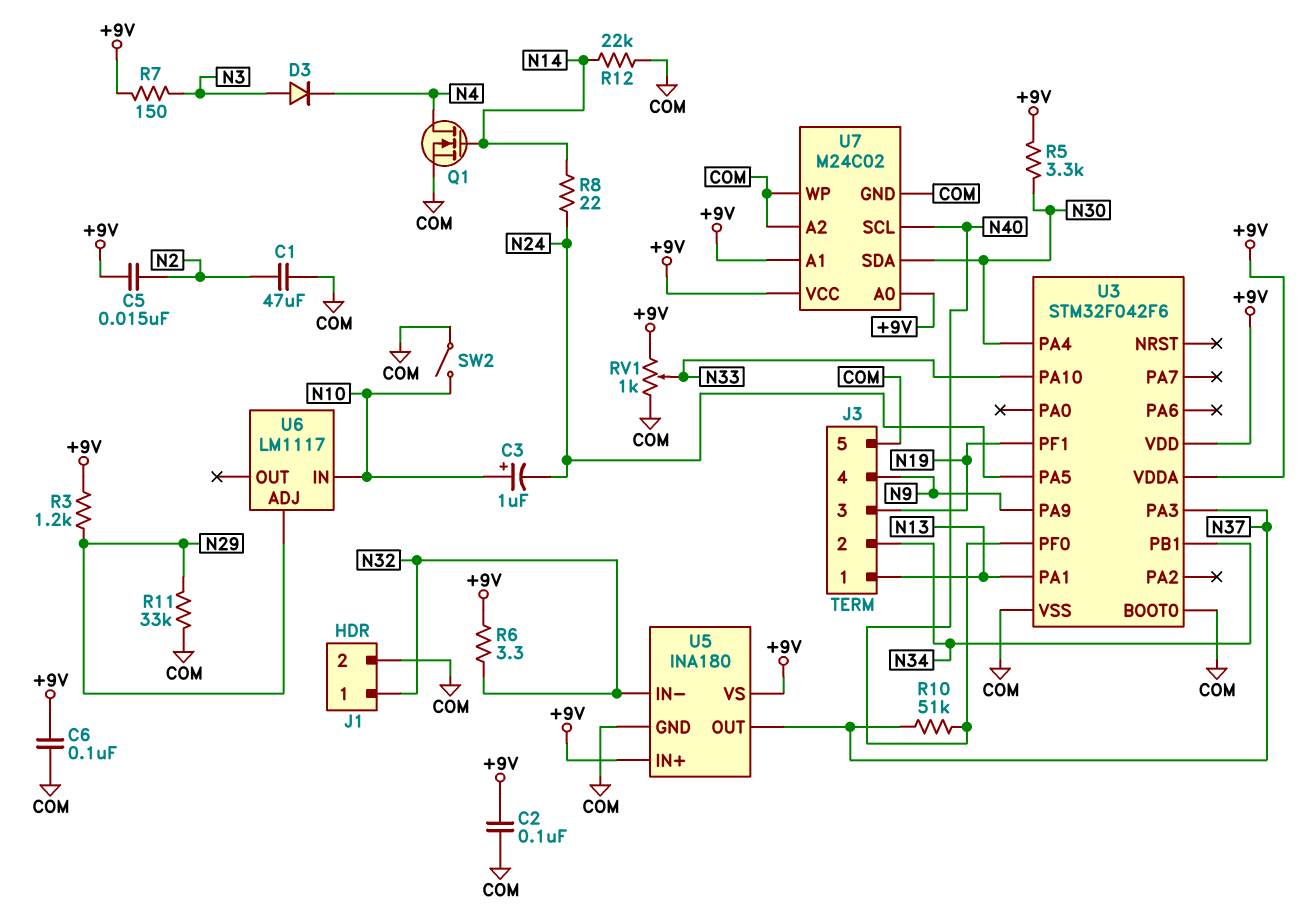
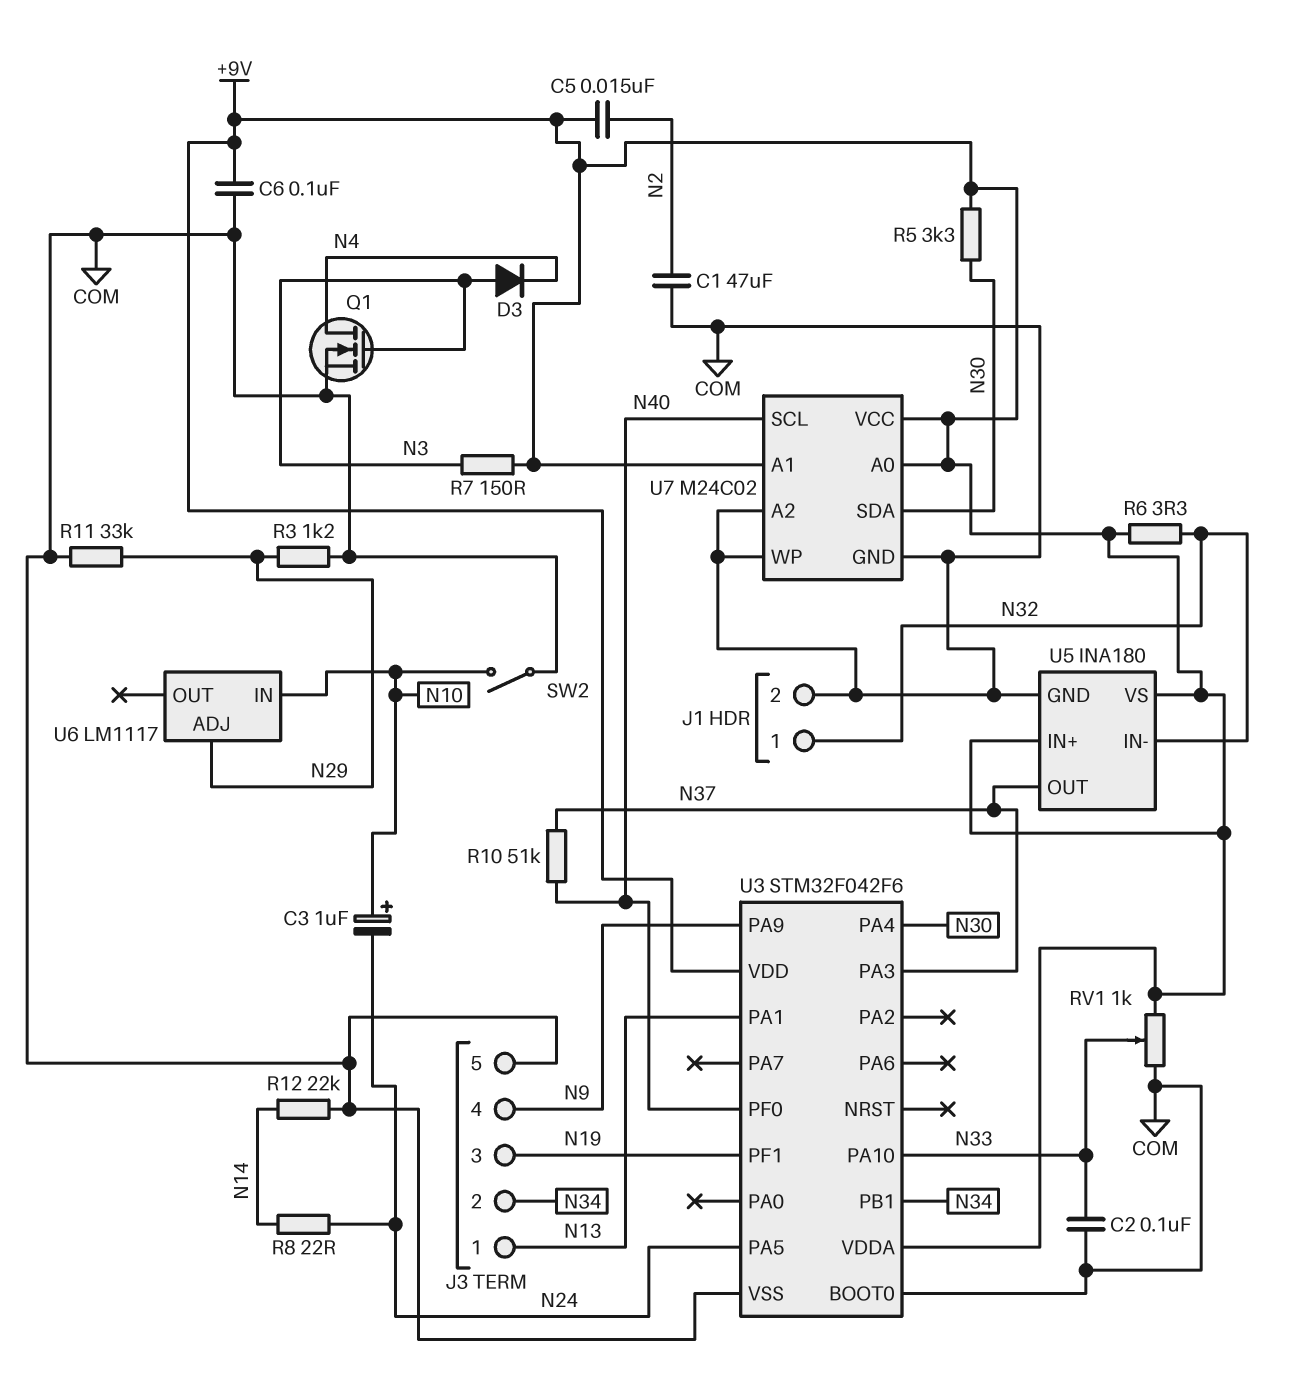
C2: 100nF (+9V, COM) -> 100nF (COM, N33)
Q1: NMOS (G N14, D N4, S COM) -> NMOS (G N3, D N4, S COM)
R3: 1.2k (+9V, N29) -> 1.2k (COM, N29)

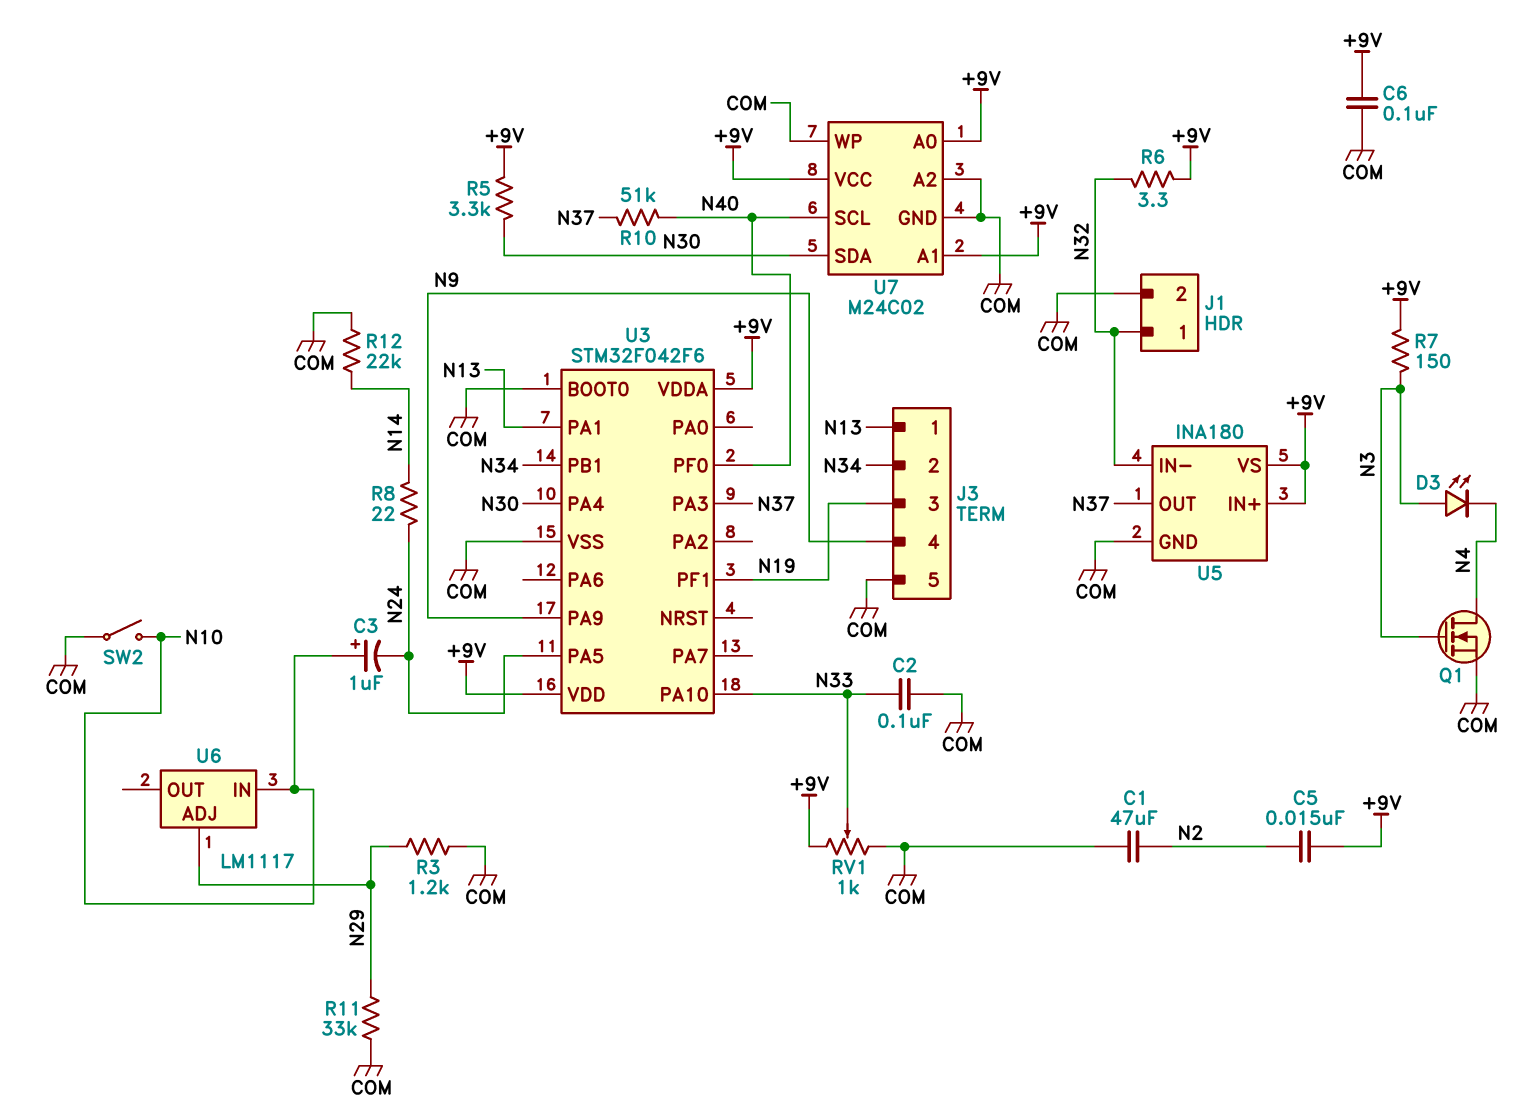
D3: diode (A N3, K N4) -> LED (A N3, K N4)

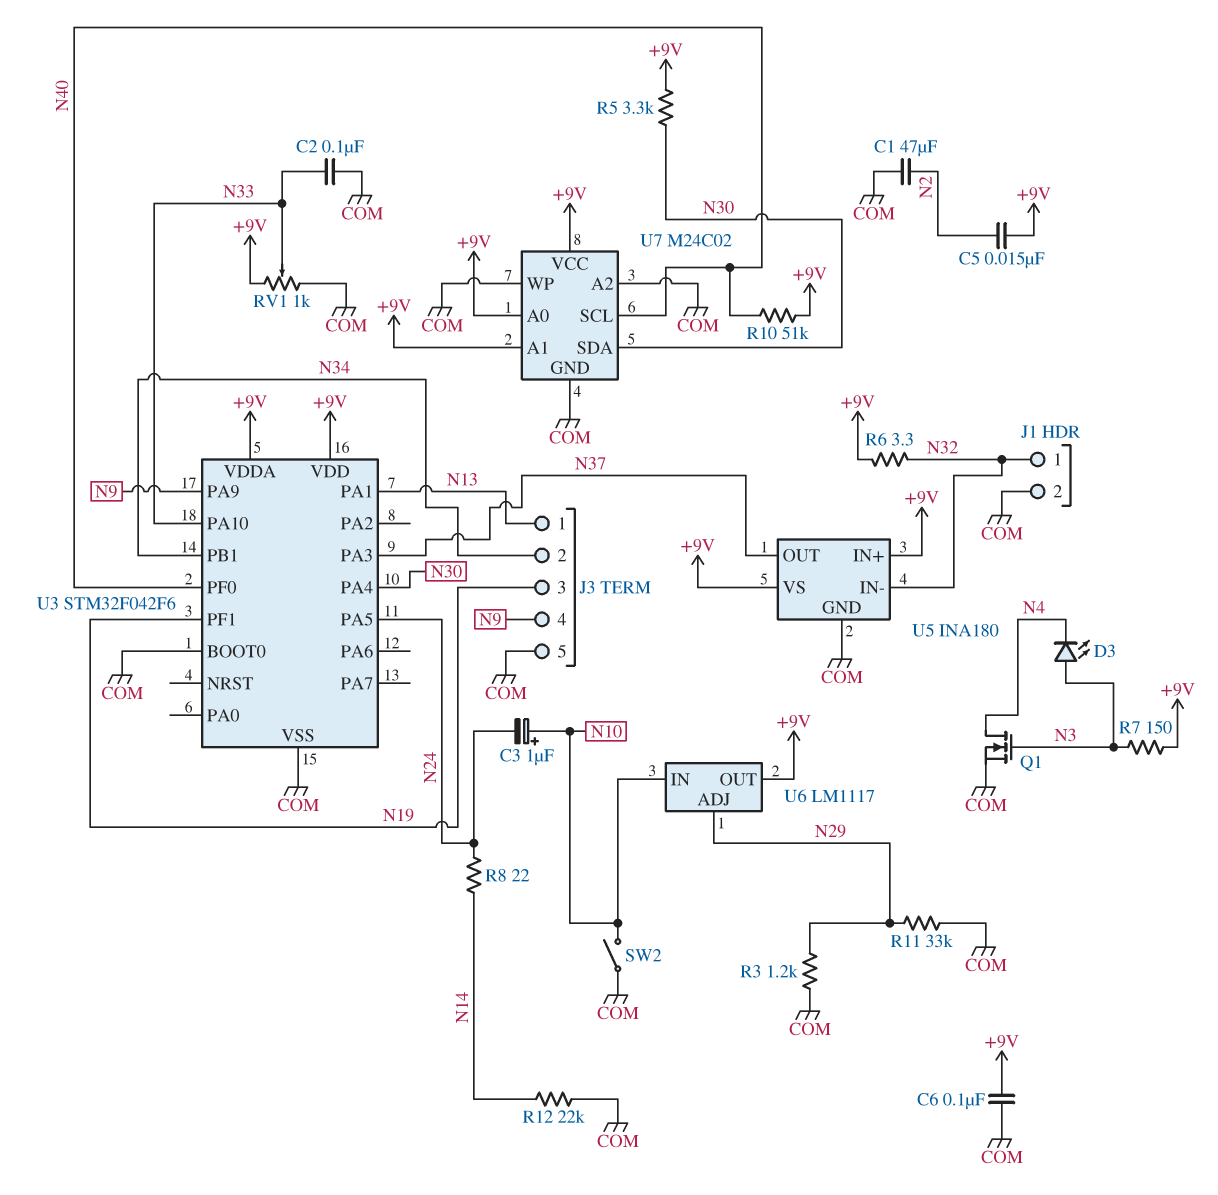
R10: 51k (N37, N40) -> 51k (+9V, N40)
U6 pin OUT: none -> +9V

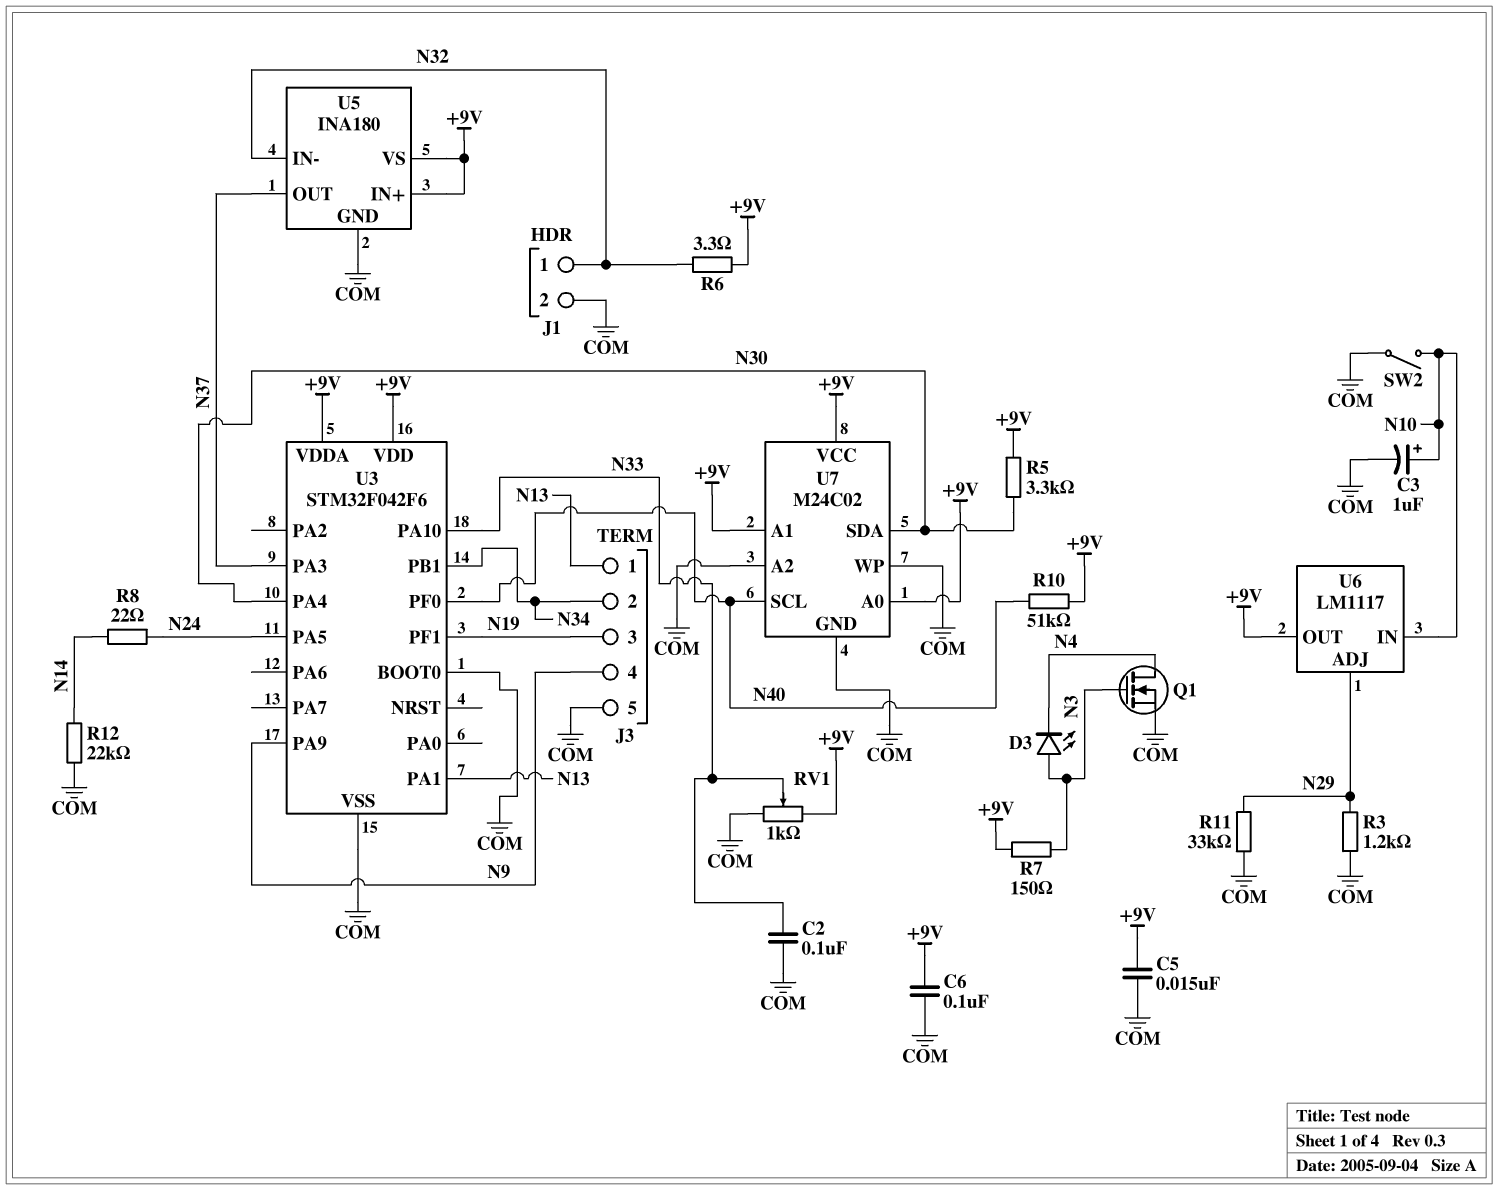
C1: 47uF (COM, N2) -> none
C3: 1uF (plus N10, minus N24) -> 1uF (plus N10, minus COM)
C5: 15nF (+9V, N2) -> 15nF (+9V, COM)

